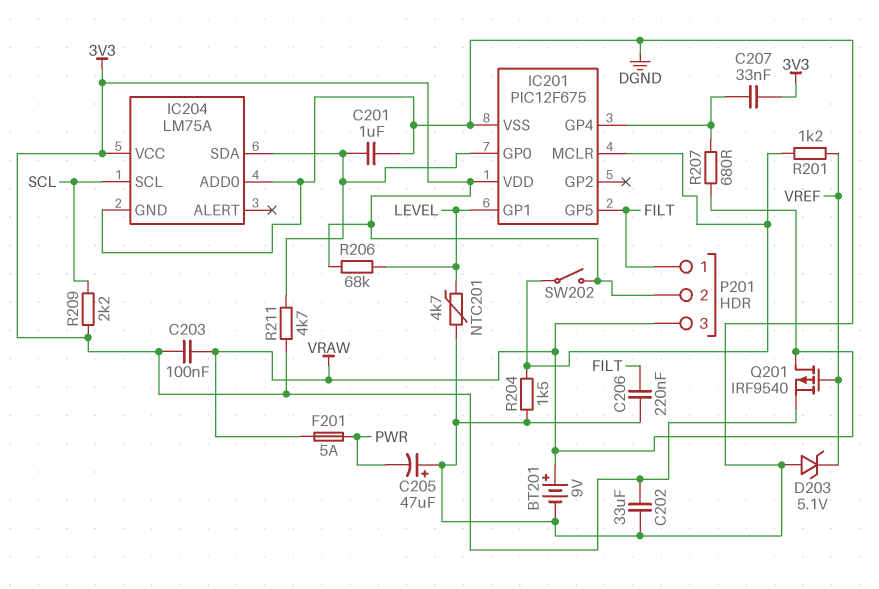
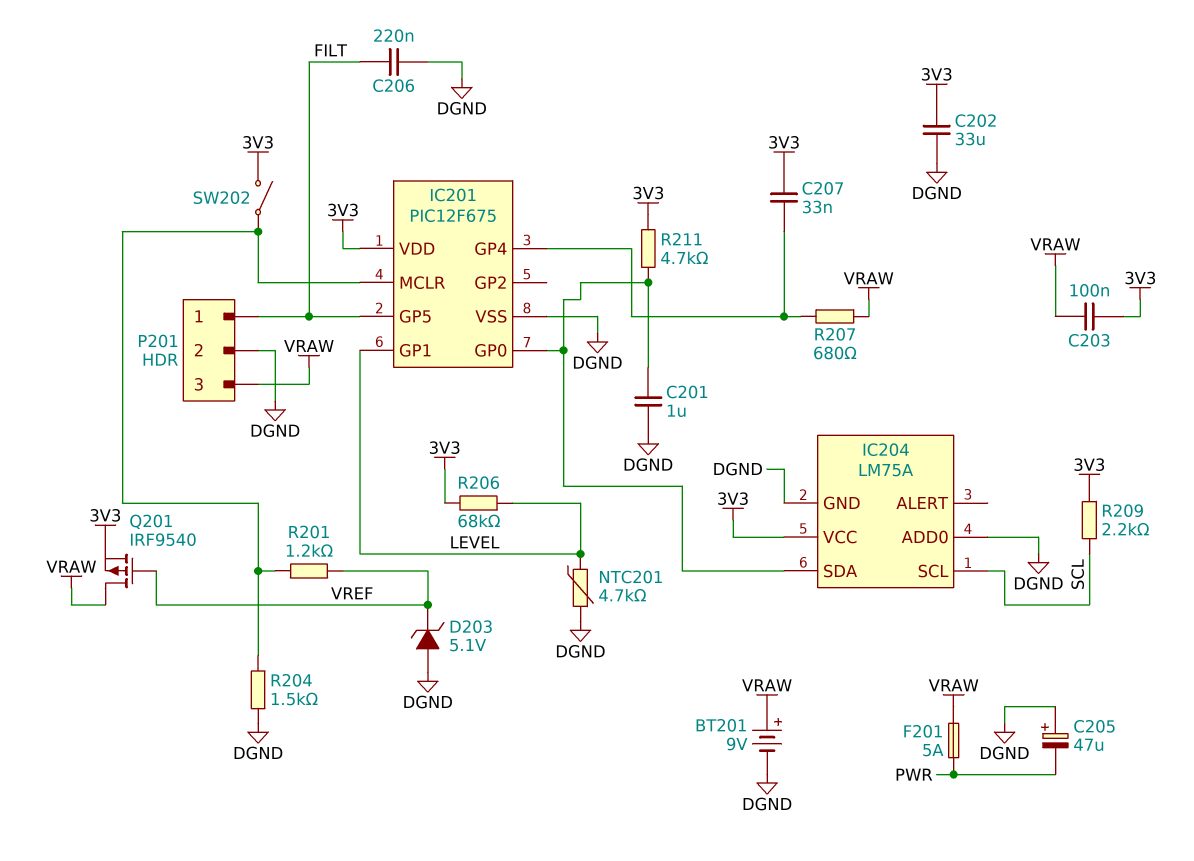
P201 pin 2: 3V3 -> DGND

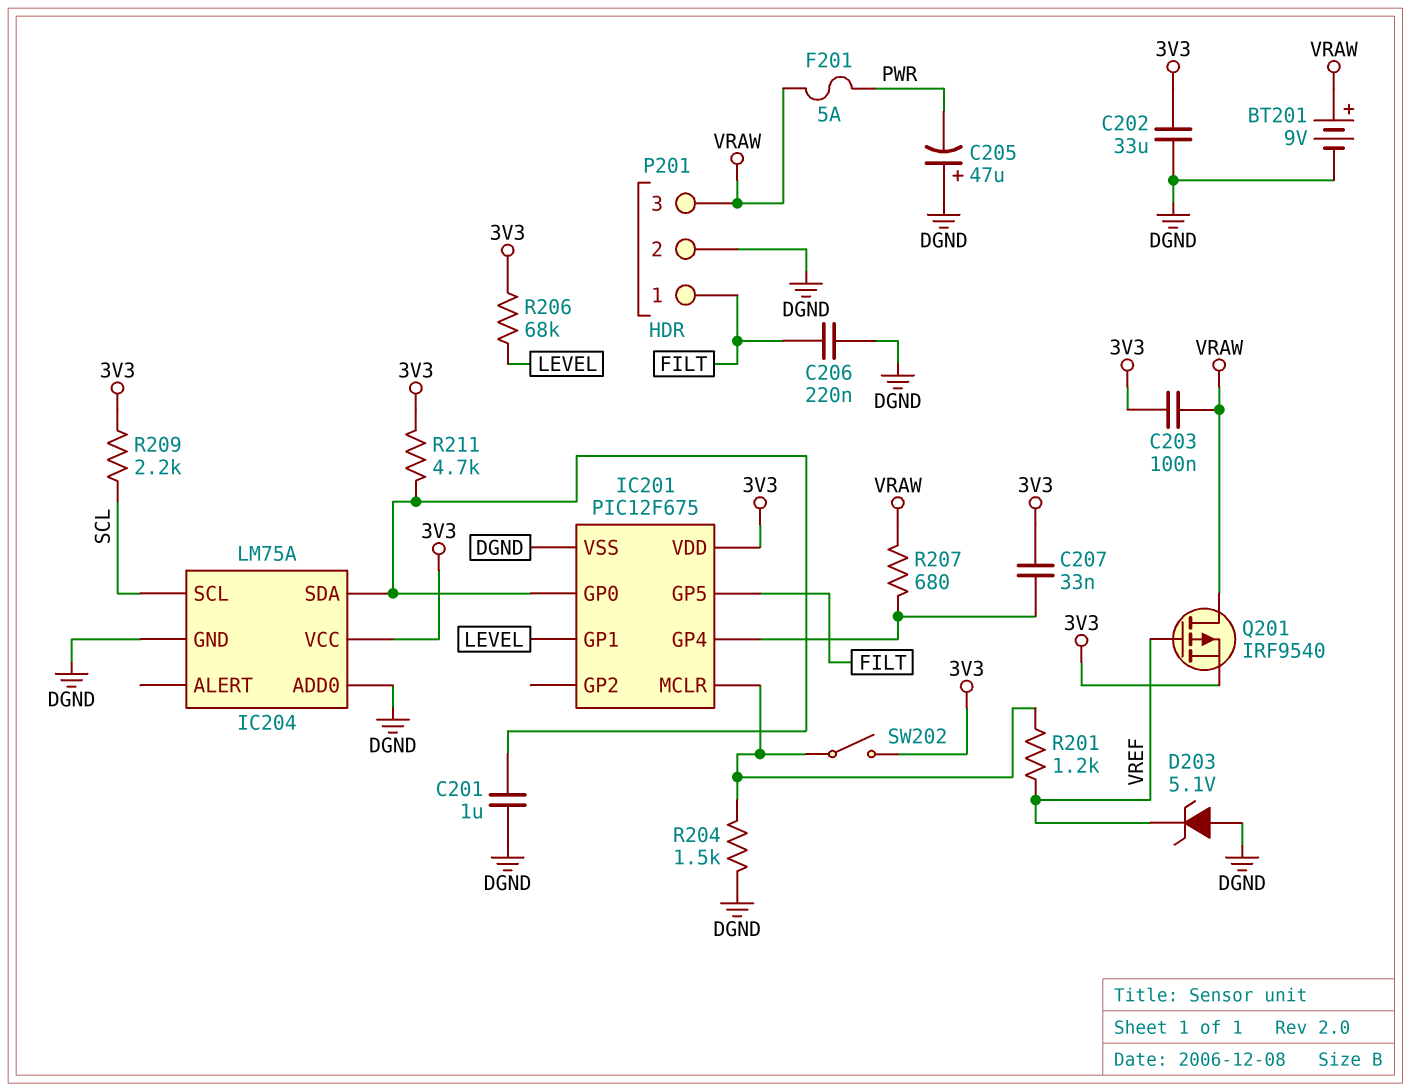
NTC201: 4.7k (DGND, LEVEL) -> none

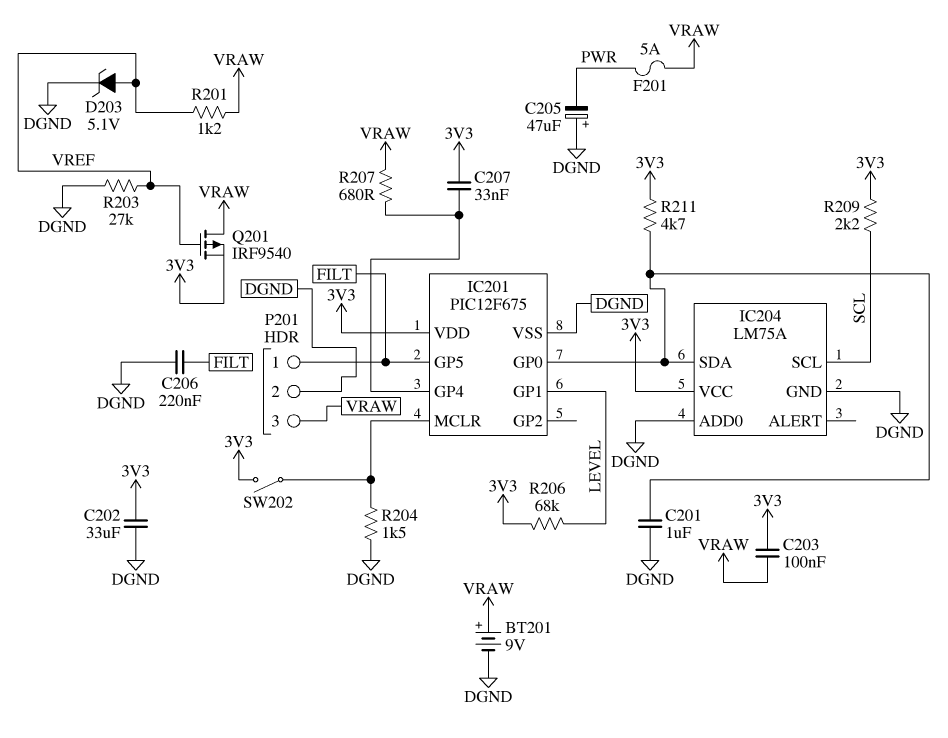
D203: zener 5.1V (A DGND, K VREF) -> zener 5.1V (A VREF, K DGND)
R201: 1.2k (IC201/MCLR, VREF) -> 1.2k (VRAW, VREF)
R203: none -> 27k (DGND, VREF)

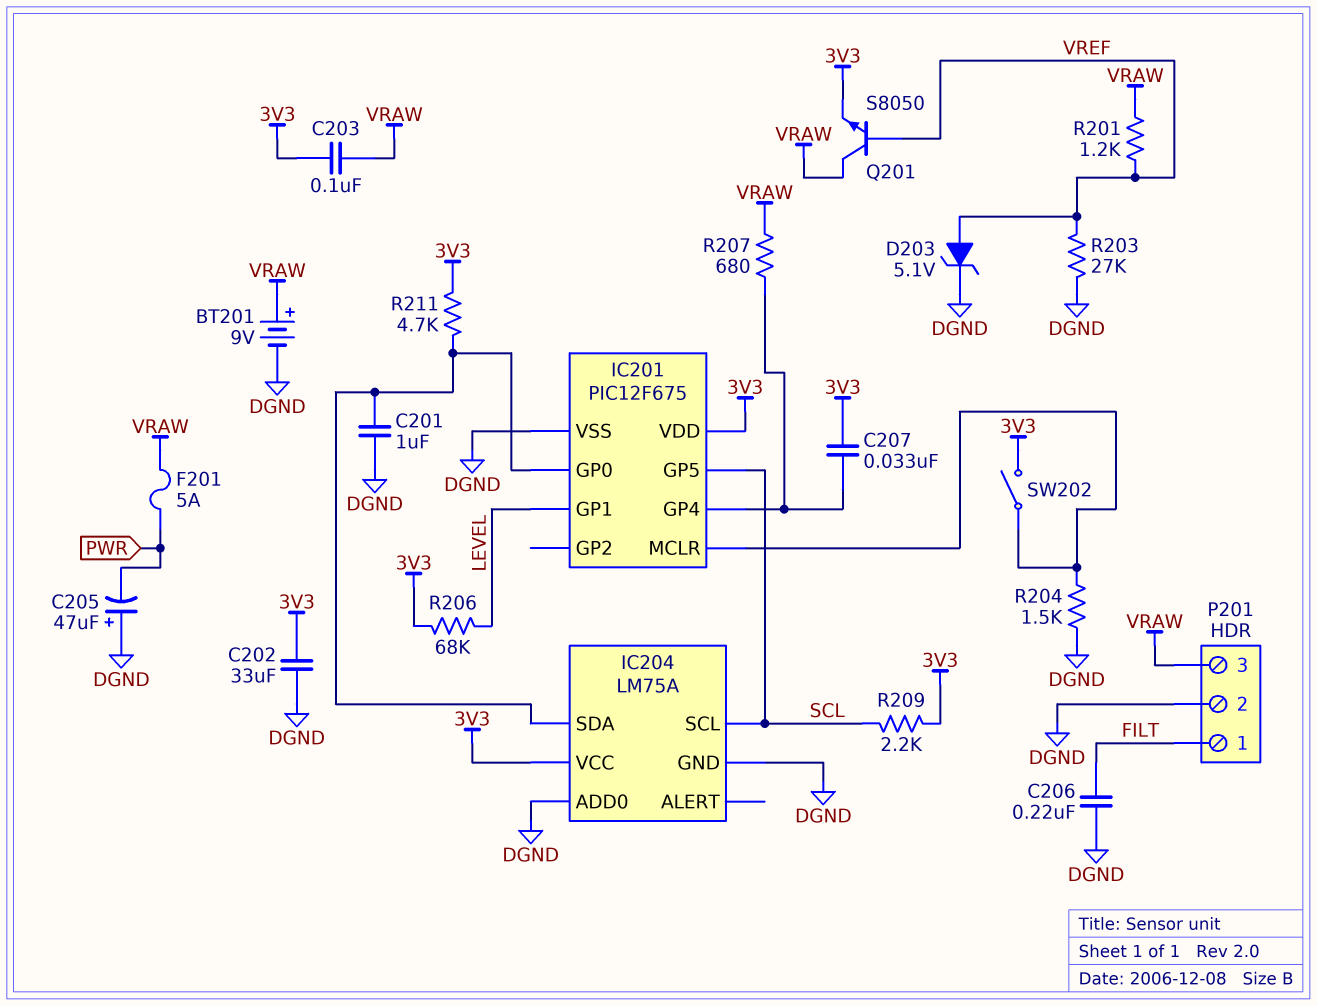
IC201 pin GP5: FILT -> SCL
Q201: PMOS IRF9540 (G VREF, D VRAW, S 3V3) -> NPN S8050 (B VREF, C VRAW, E 3V3)

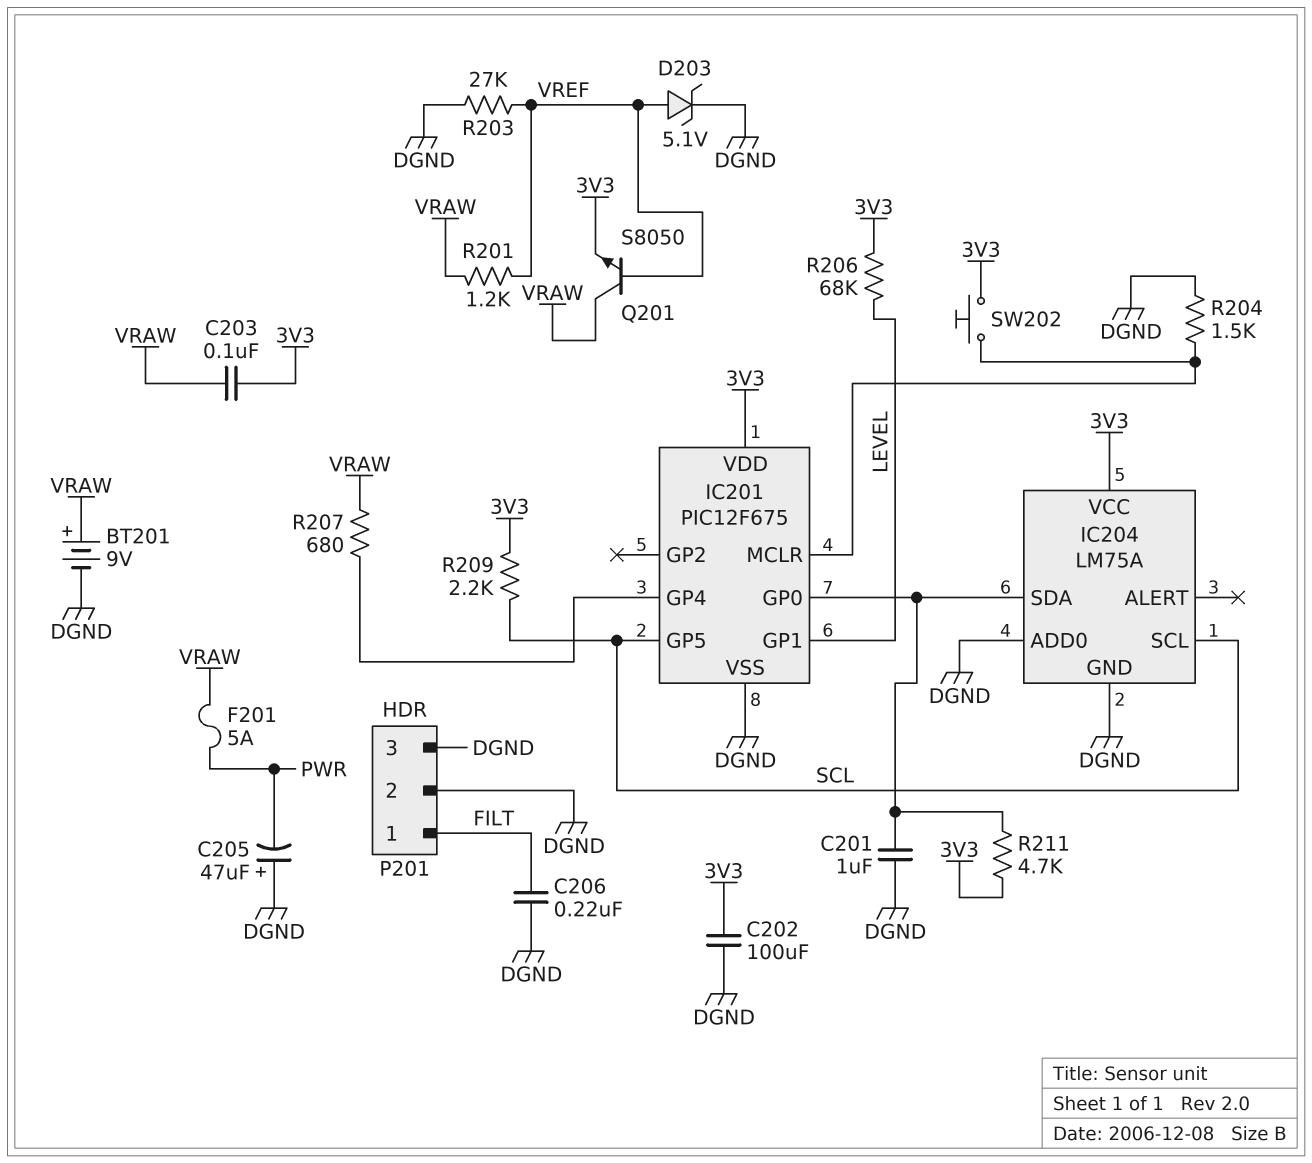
C202: 33uF (3V3, DGND) -> 100uF (3V3, DGND)
C207: 33nF (3V3, IC201/GP4) -> none
P201 pin 3: VRAW -> DGND
SW202: switch (3V3, IC201/MCLR) -> button (3V3, IC201/MCLR)

